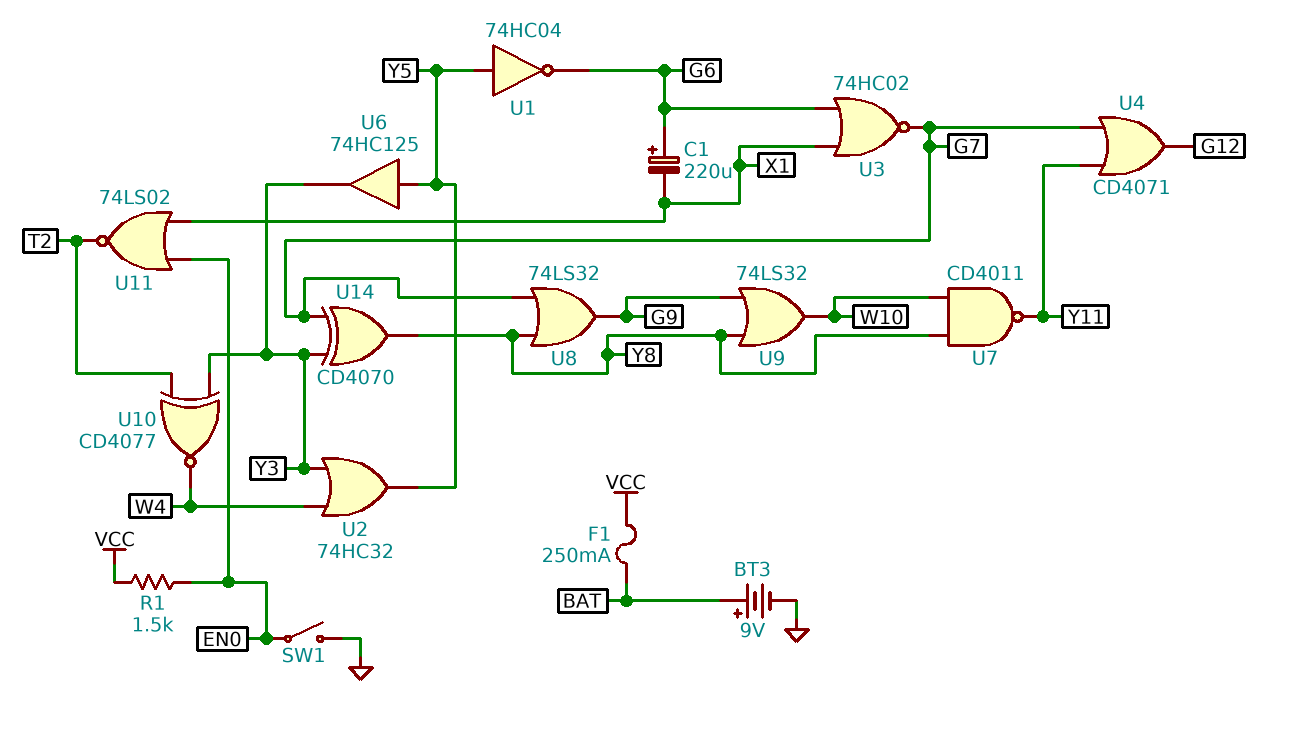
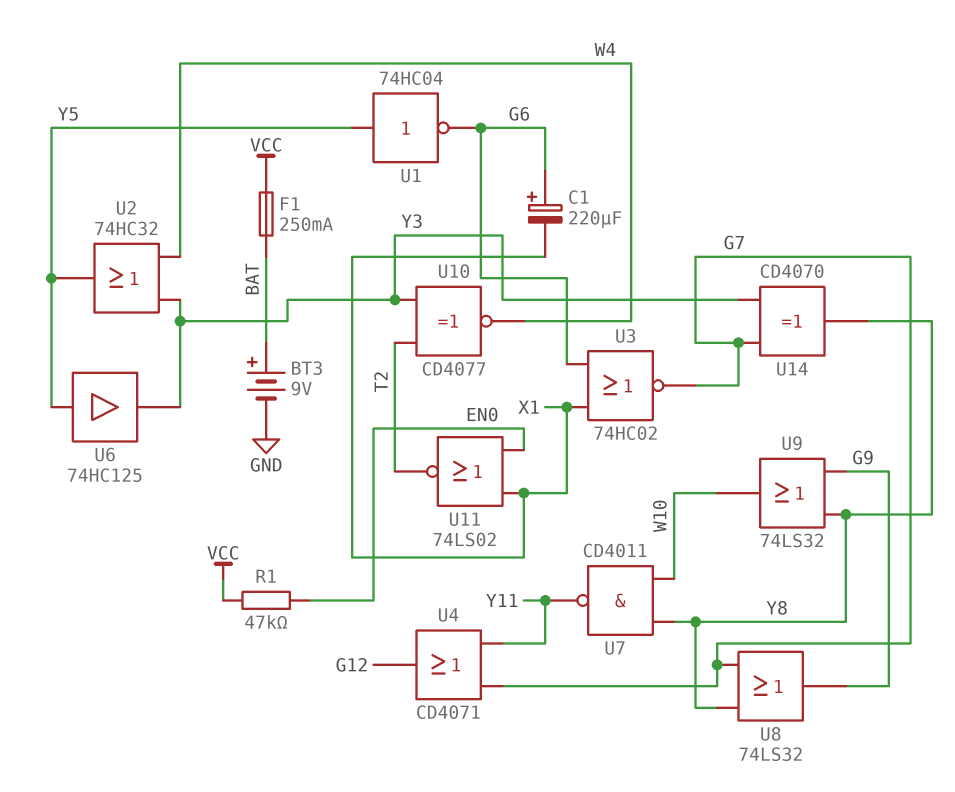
R1: 1.5k (EN0, VCC) -> 47k (EN0, VCC)
SW1: switch (EN0, GND) -> none

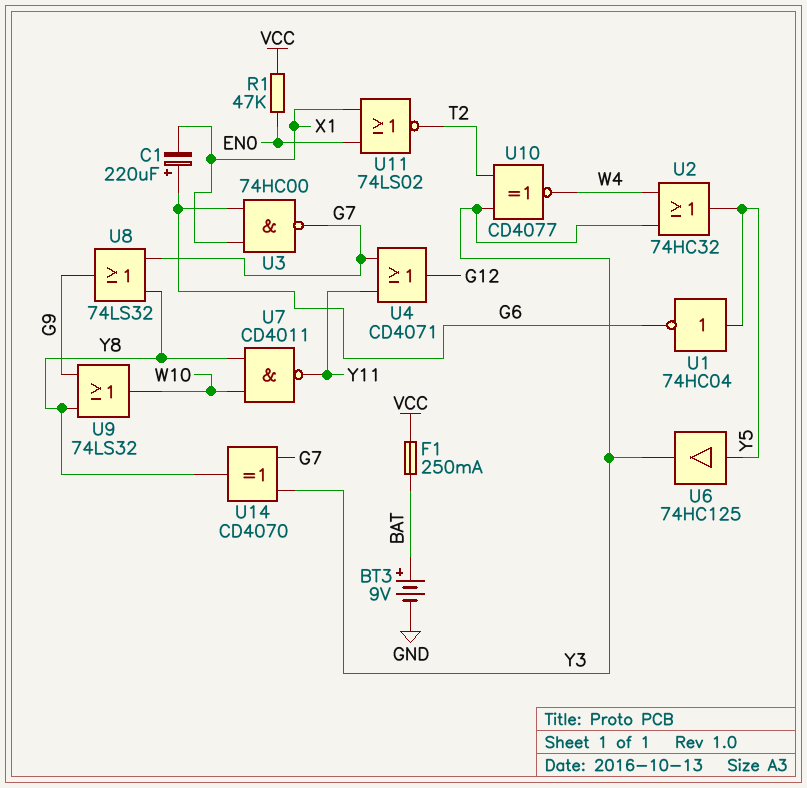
U3: NOR 74HC02 (in G6, in X1, out G7) -> NAND 74HC00 (in G6, in X1, out G7)

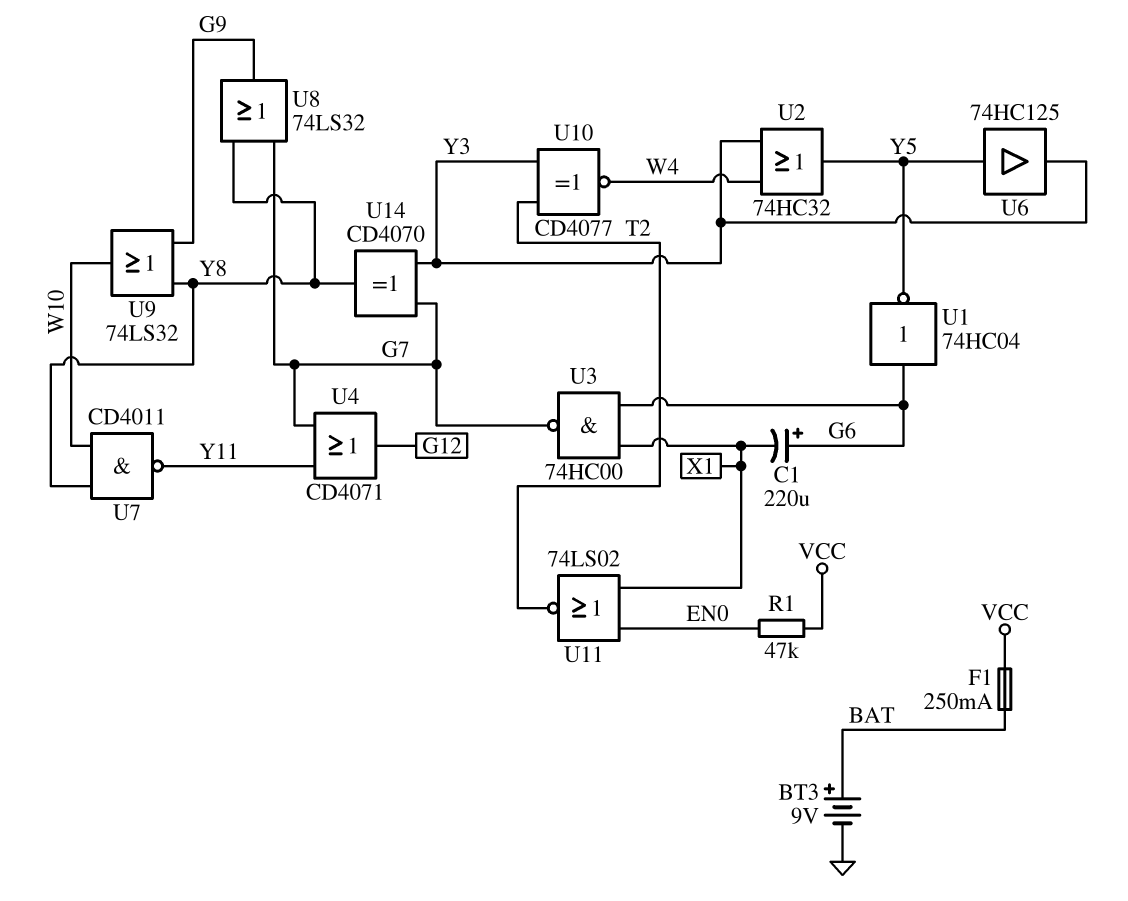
U1: NOT 74HC04 (in Y5, out G6) -> NOT 74HC04 (in G6, out Y5)

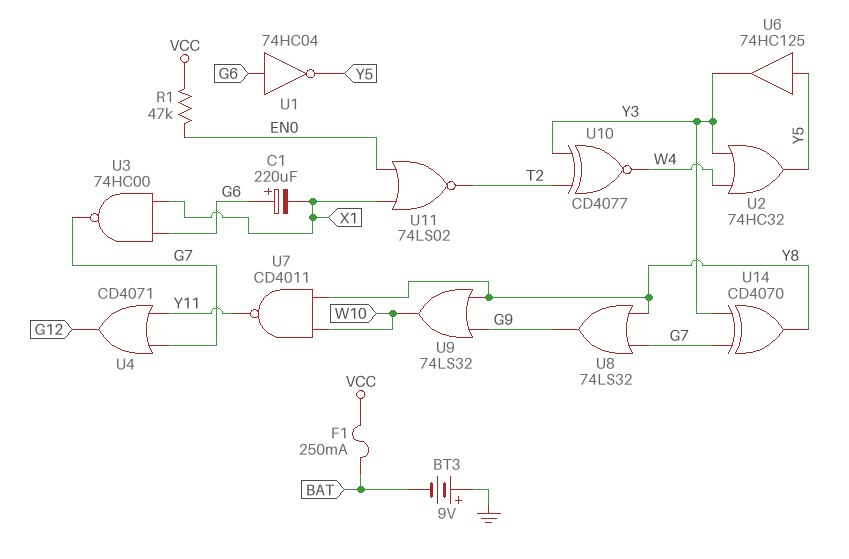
BT3: 9V (plus BAT, minus GND) -> 9V (plus GND, minus BAT)

